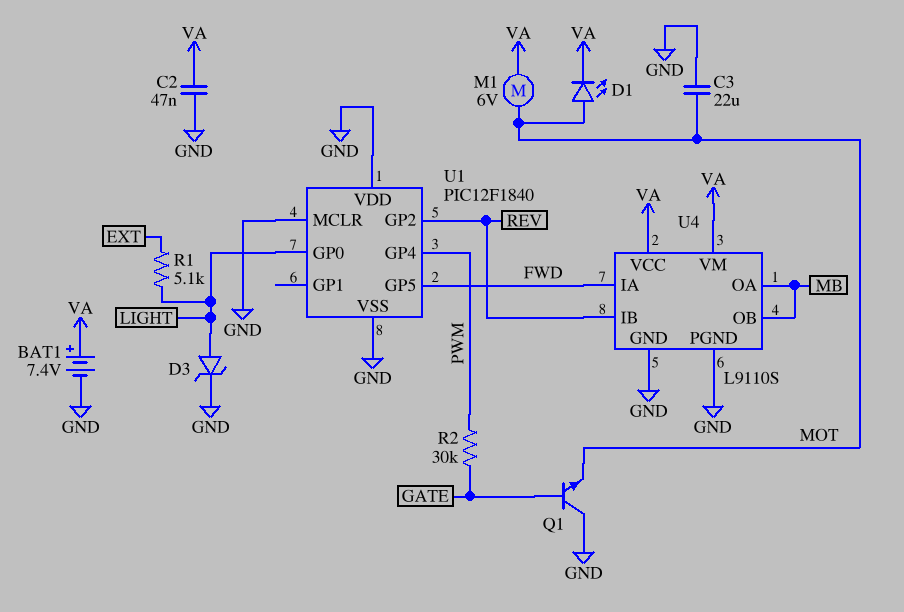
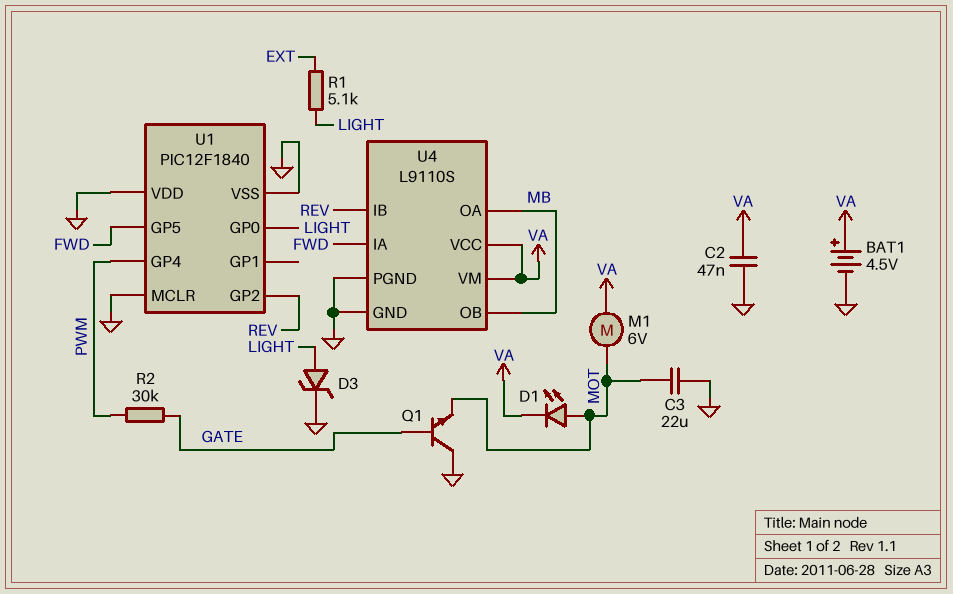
BAT1: 7.4V (plus VA, minus GND) -> 4.5V (plus VA, minus GND)

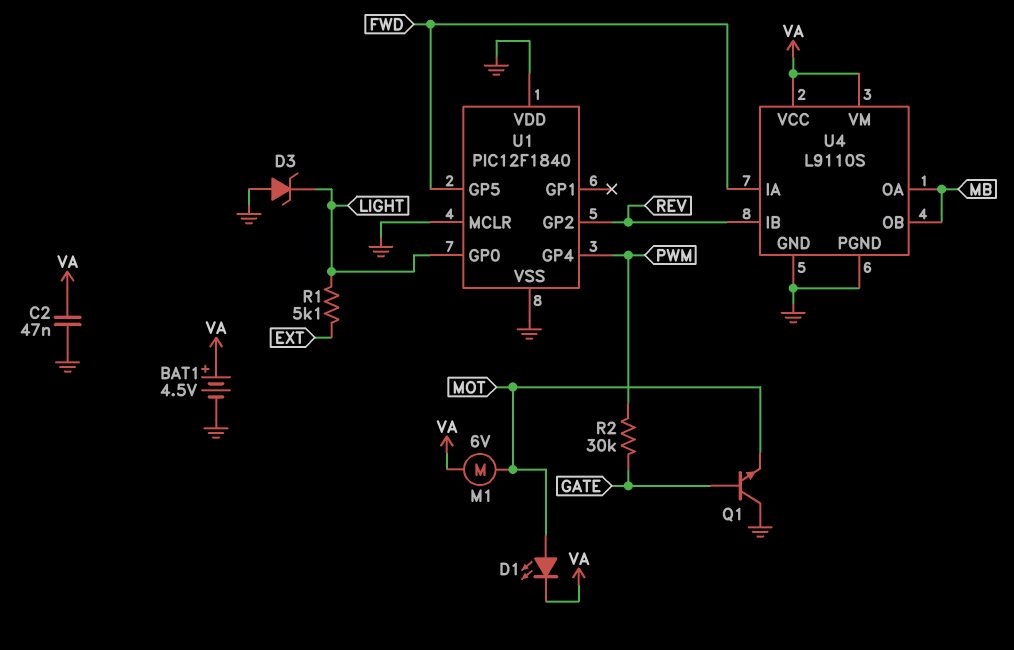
C3: 22uF (GND, MOT) -> none
D3: zener (A LIGHT, K GND) -> zener (A GND, K LIGHT)

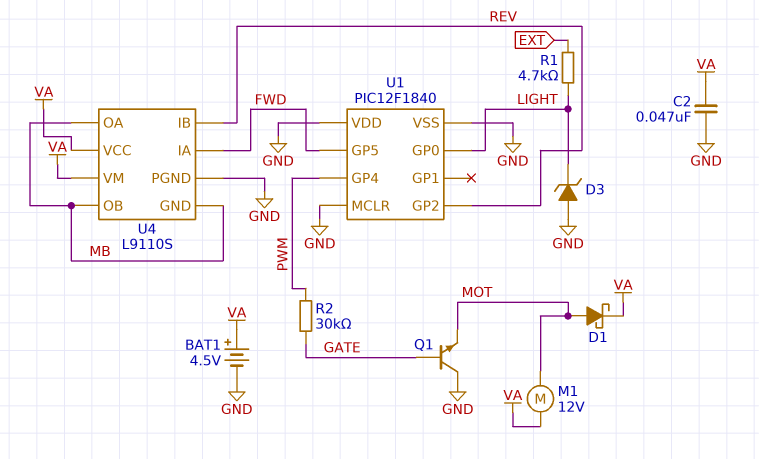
D1: LED (A MOT, K VA) -> schottky (A MOT, K VA)
M1: motor 6V (MOT, VA) -> motor 12V (MOT, VA)
R1: 5.1k (EXT, LIGHT) -> 4.7k (EXT, LIGHT)
U4 pin GND: GND -> MB

